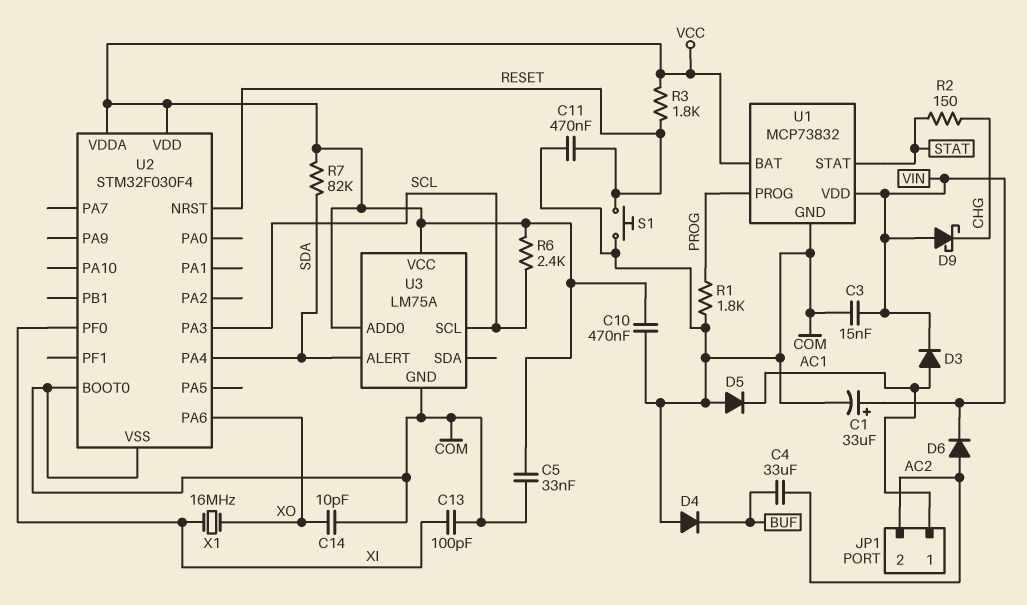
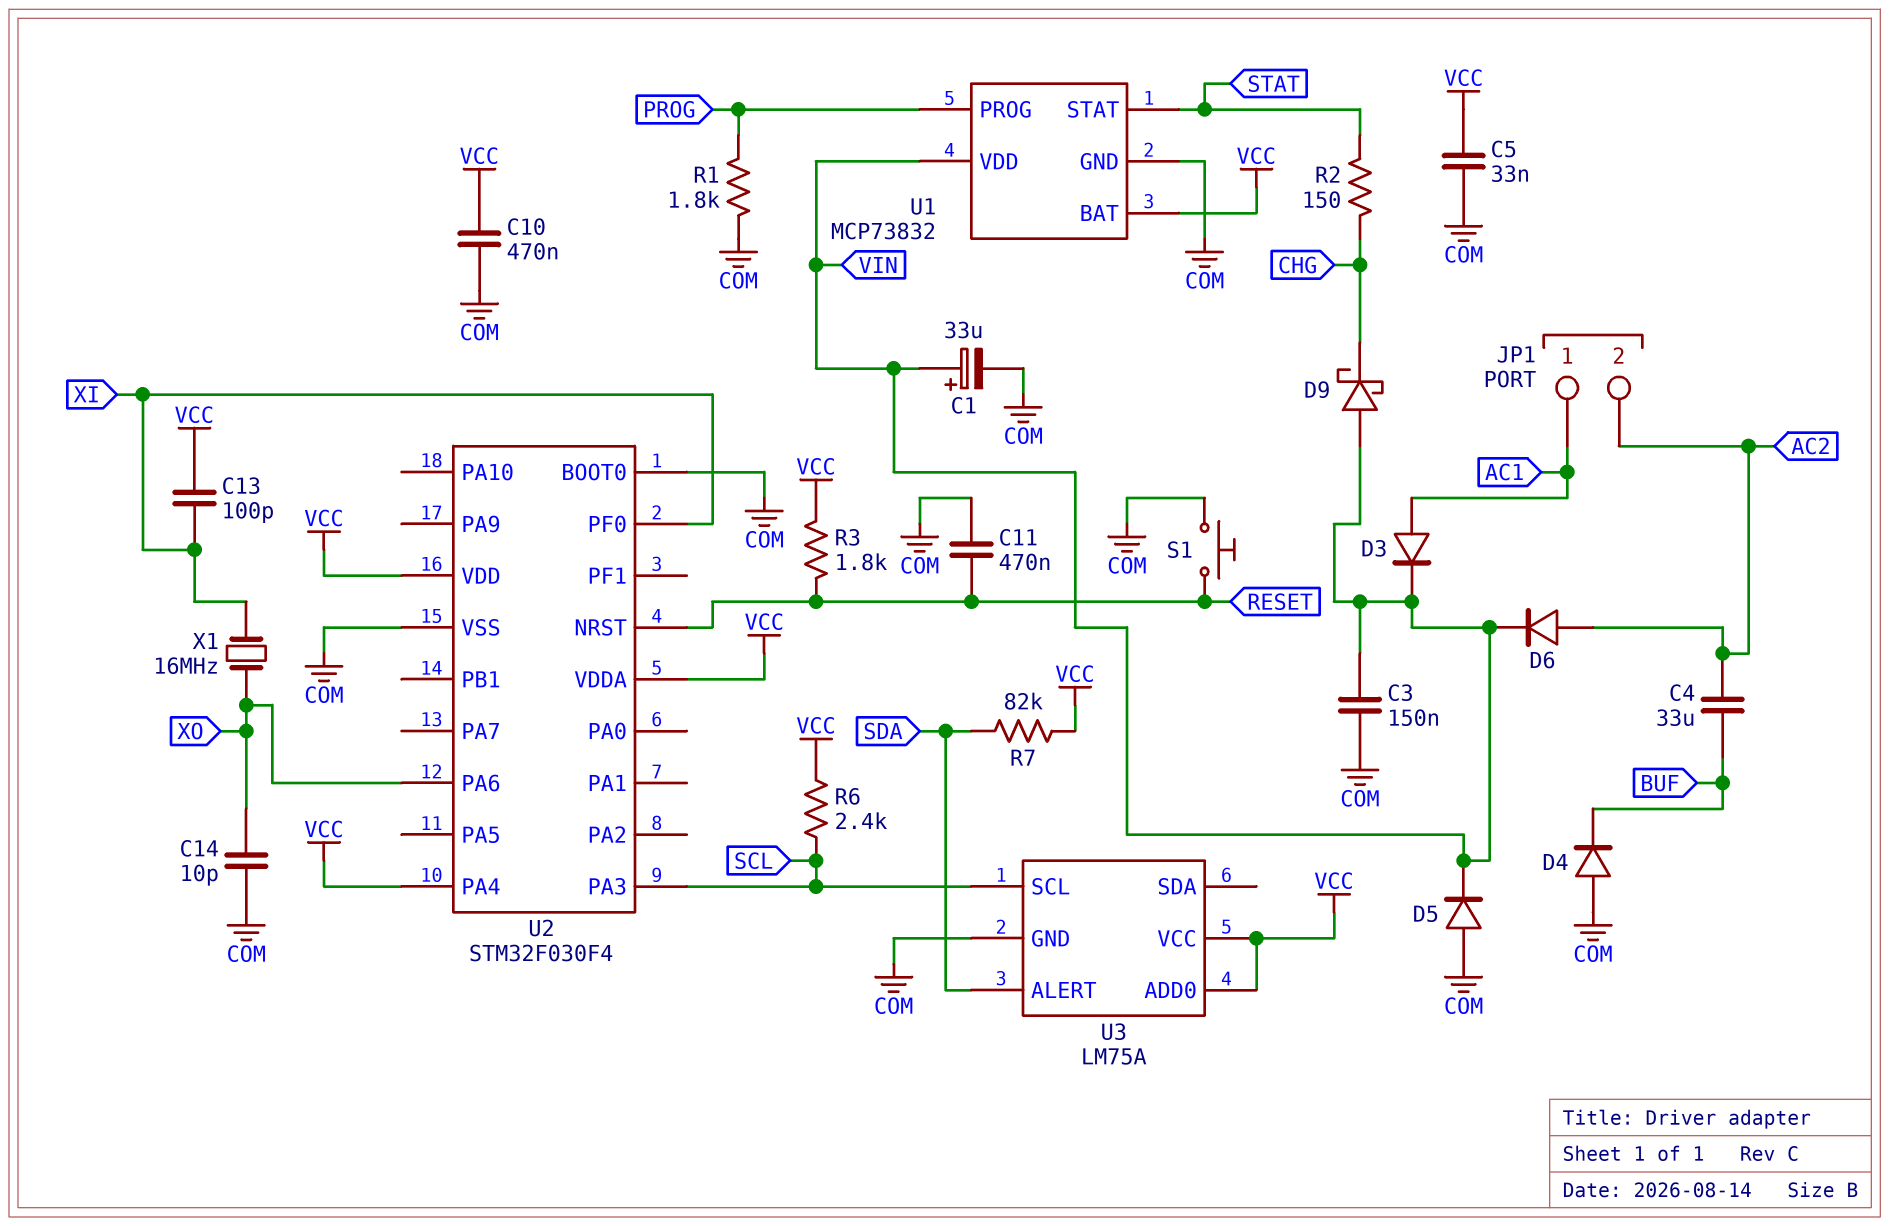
C3: 15nF (COM, VIN) -> 150nF (COM, VIN)
C13: 100pF (COM, XI) -> 100pF (VCC, XI)
D5: diode (A COM, K AC1) -> diode (A COM, K VIN)
U2 pin PA4: SDA -> VCC

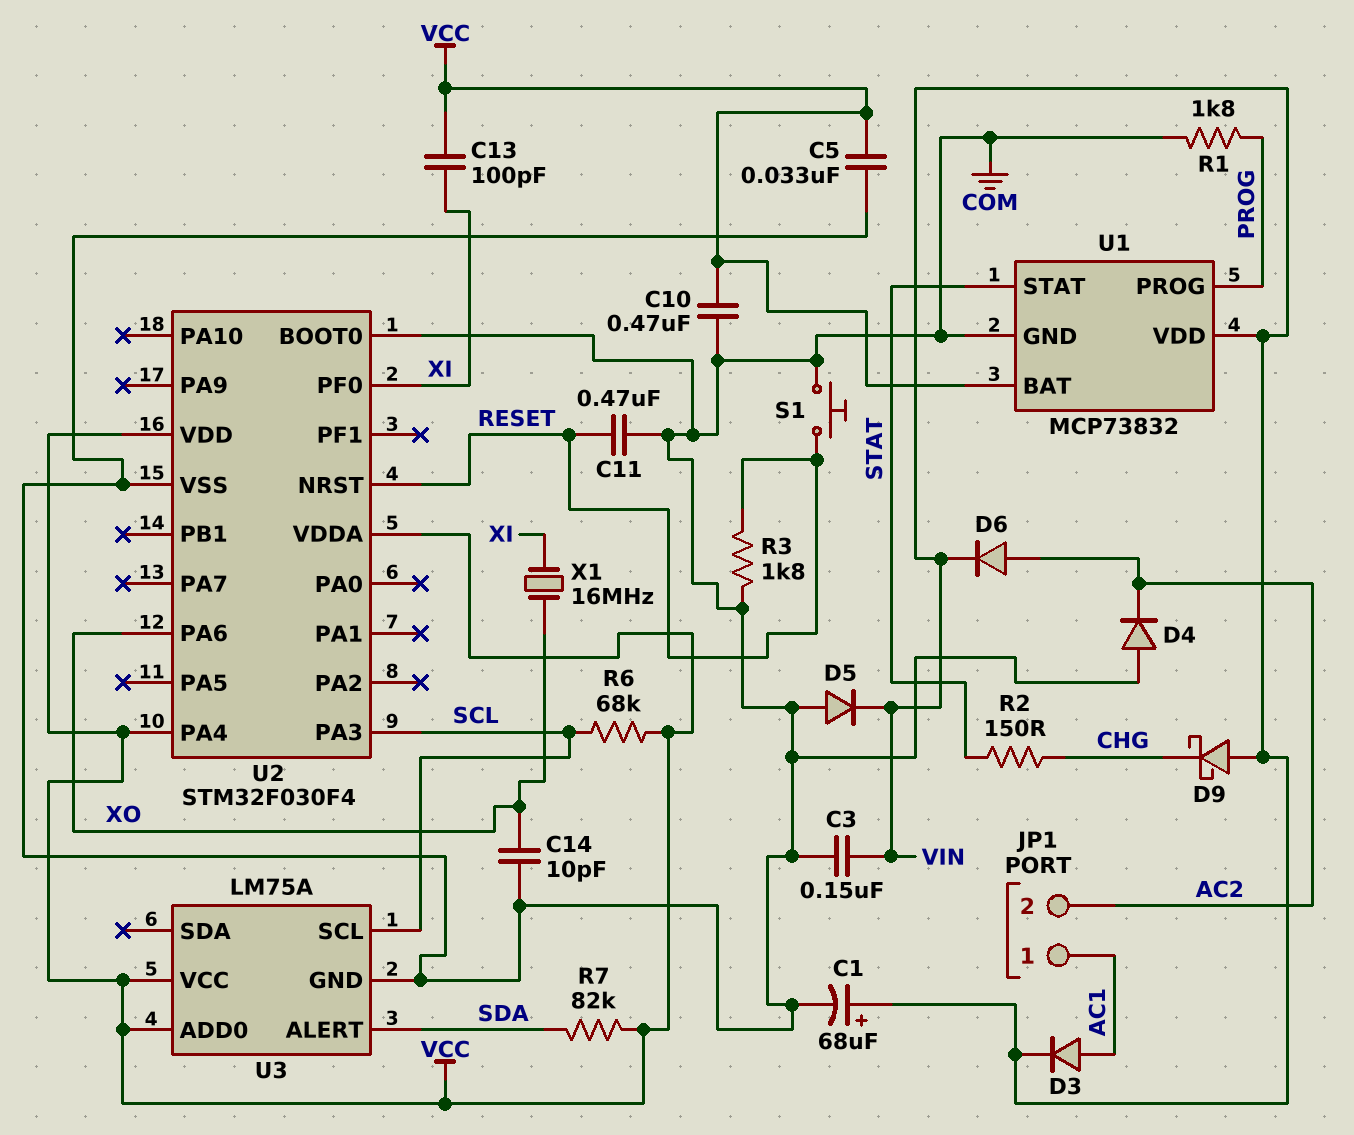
C1: 33uF (plus VIN, minus COM) -> 68uF (plus VIN, minus COM)
C4: 33uF (AC2, BUF) -> none
D4: diode (A COM, K BUF) -> diode (A COM, K AC2)
R3: 1.8k (RESET, VCC) -> 1.8k (COM, RESET)
R6: 2.4k (SCL, VCC) -> 68k (SCL, VCC)

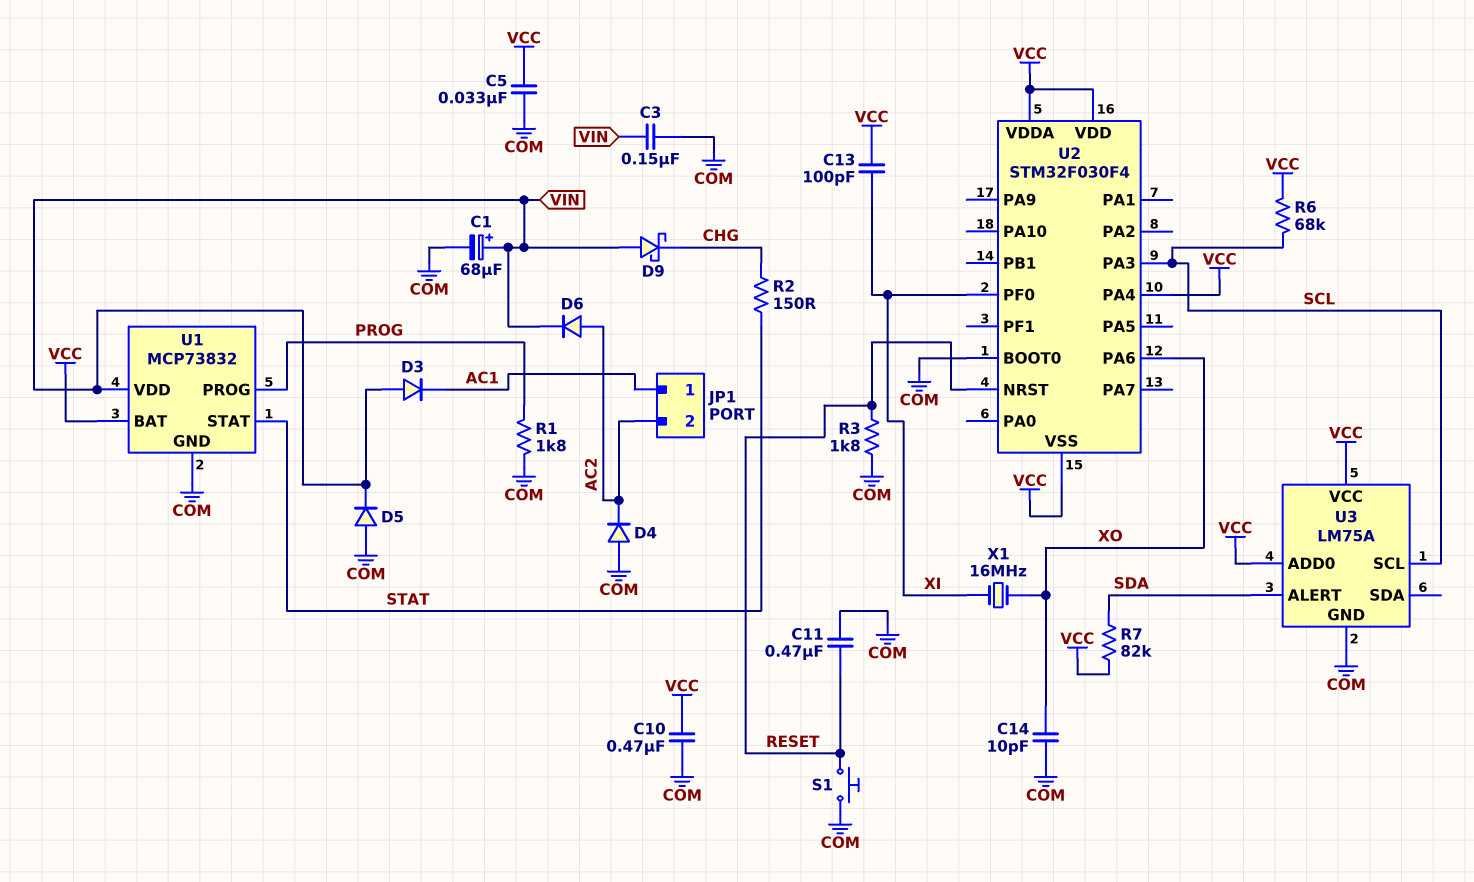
D3: diode (A AC1, K VIN) -> diode (A VIN, K AC1)
U2 pin VSS: COM -> VCC

